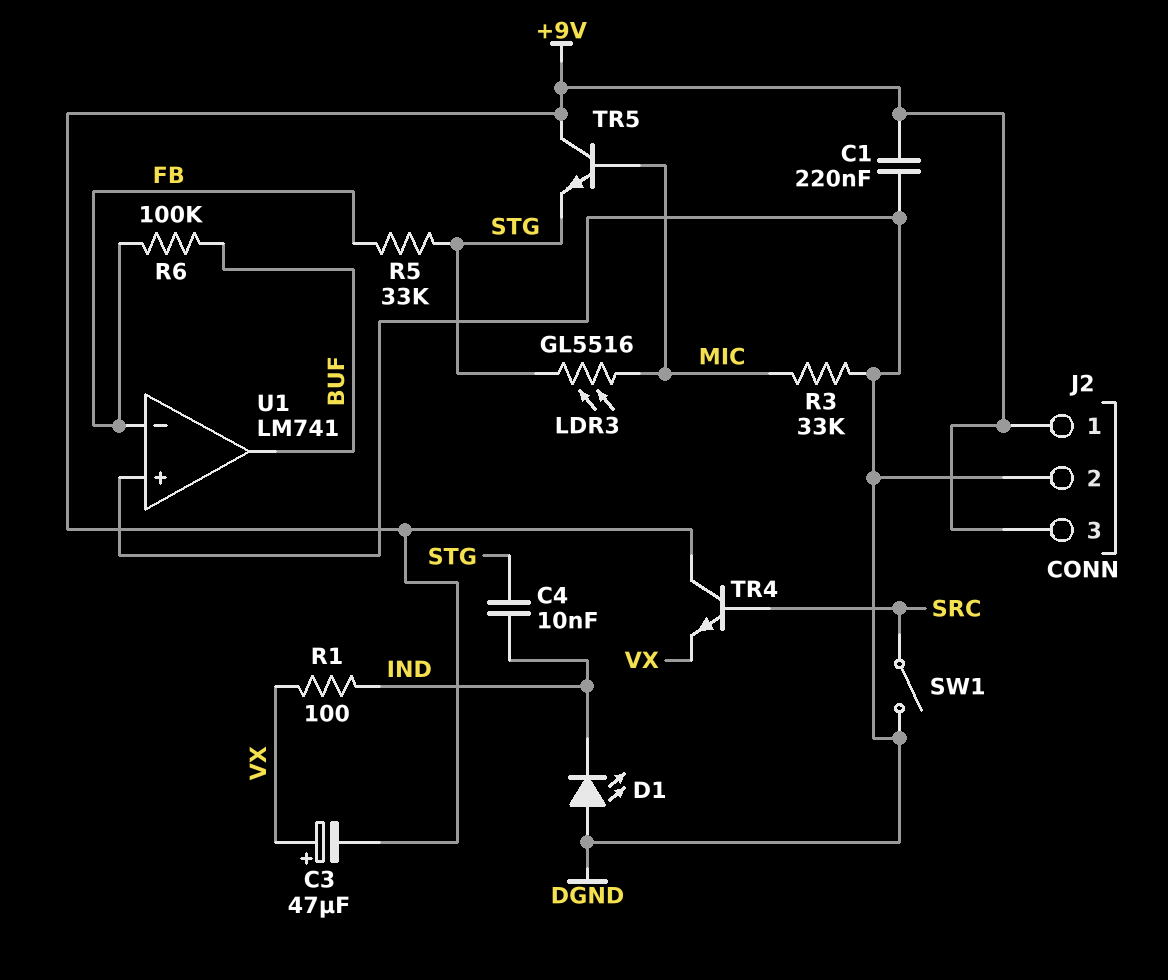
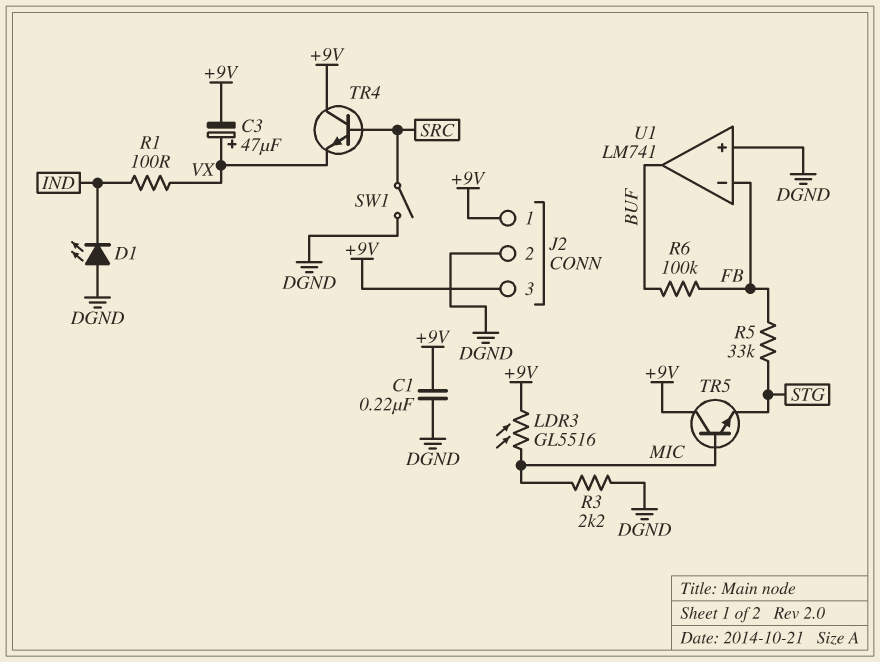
C4: 10nF (IND, STG) -> none
LDR3: GL5516 (MIC, STG) -> GL5516 (+9V, MIC)
R3: 33k (DGND, MIC) -> 2.2k (DGND, MIC)

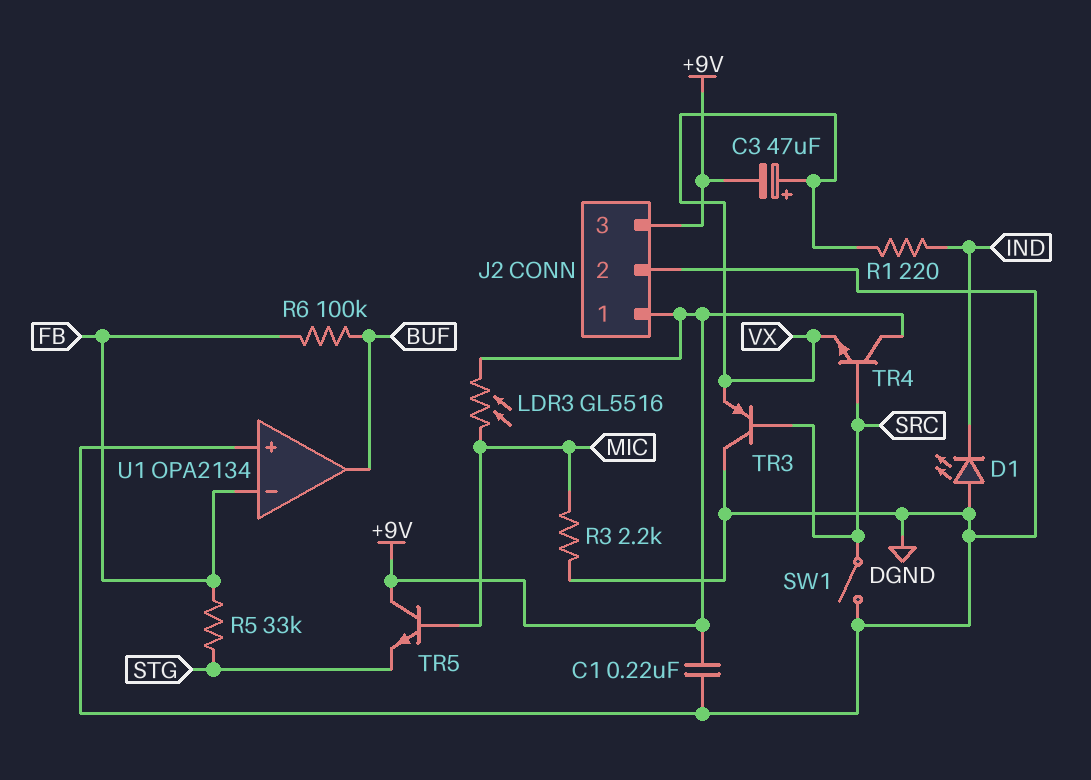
R1: 100 (IND, VX) -> 220 (IND, VX)
TR3: none -> PNP (B SRC, C DGND, E VX)
U1: LM741 -> OPA2134

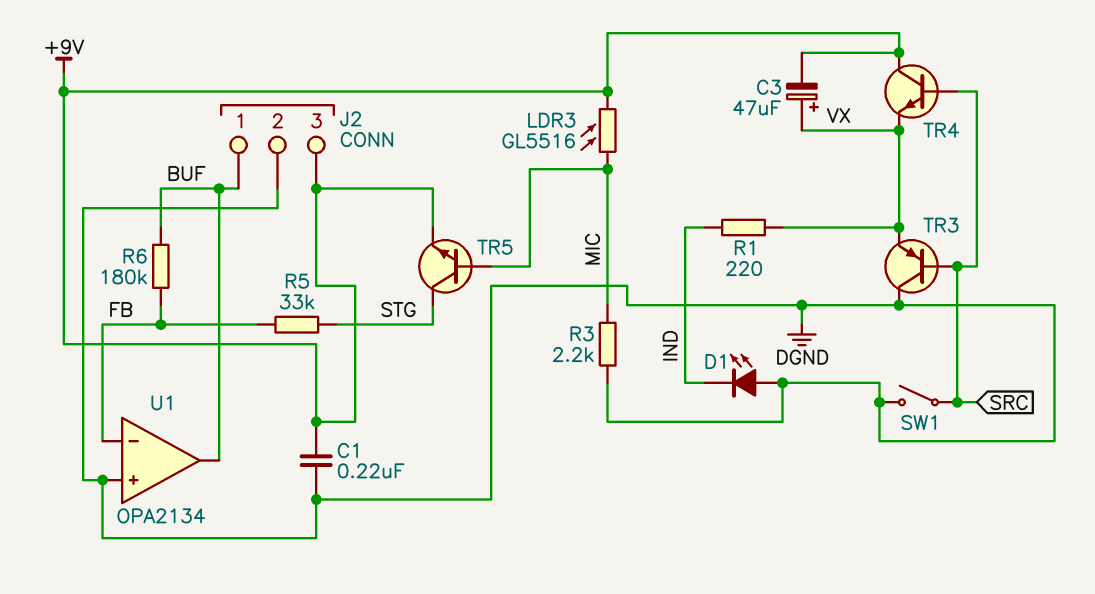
J2 pin 1: +9V -> BUF
R6: 100k (BUF, FB) -> 180k (BUF, FB)
TR5: NPN (B MIC, C +9V, E STG) -> NPN (B MIC, C STG, E +9V)

